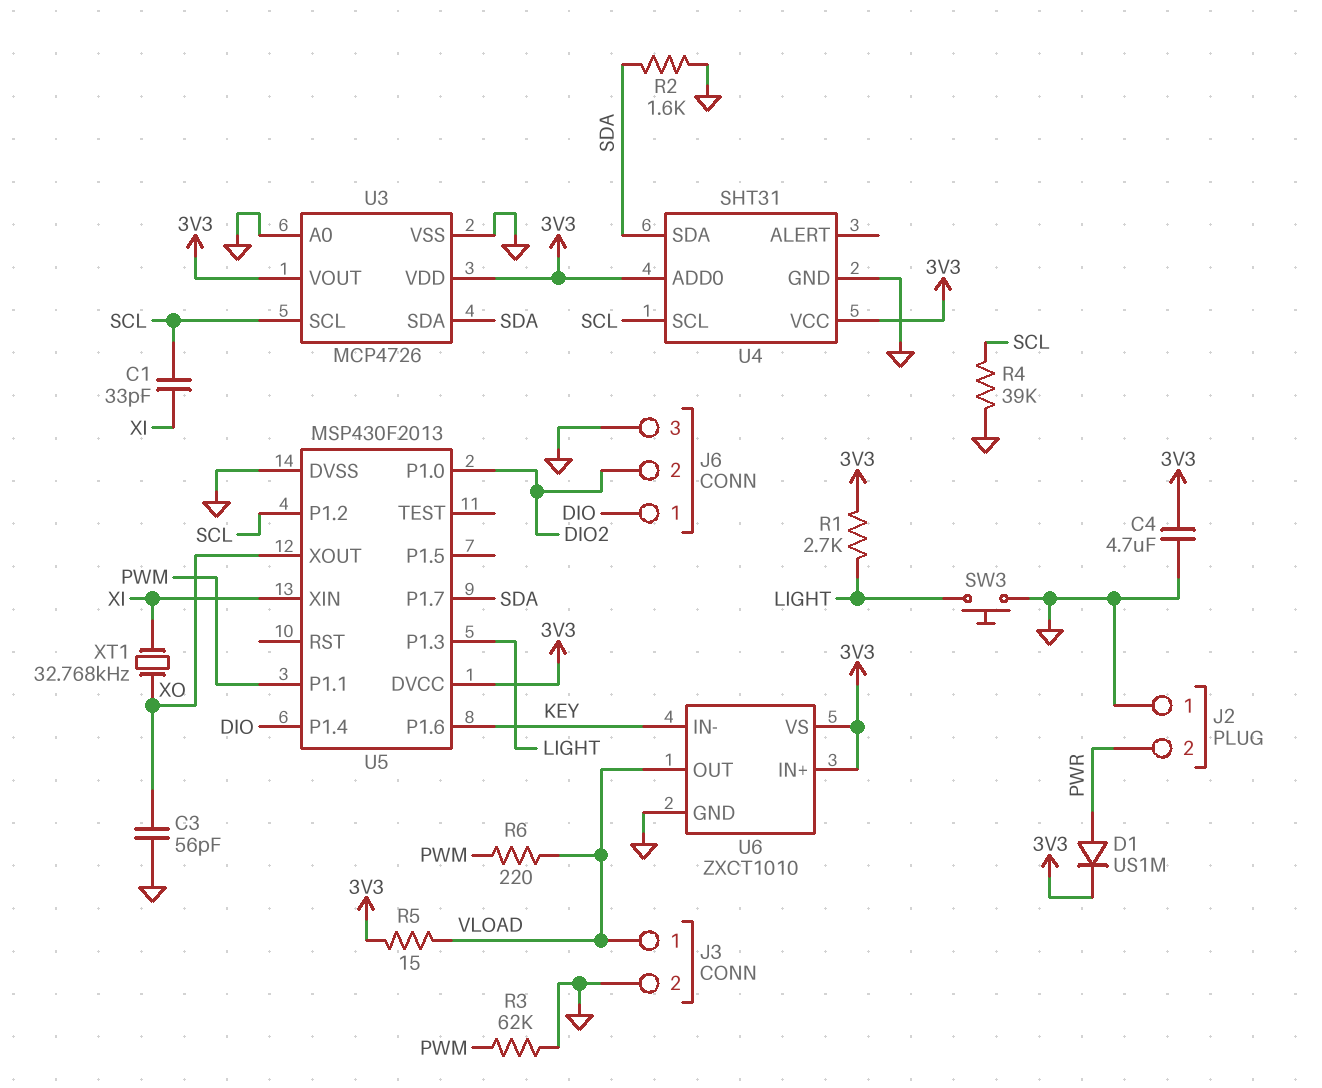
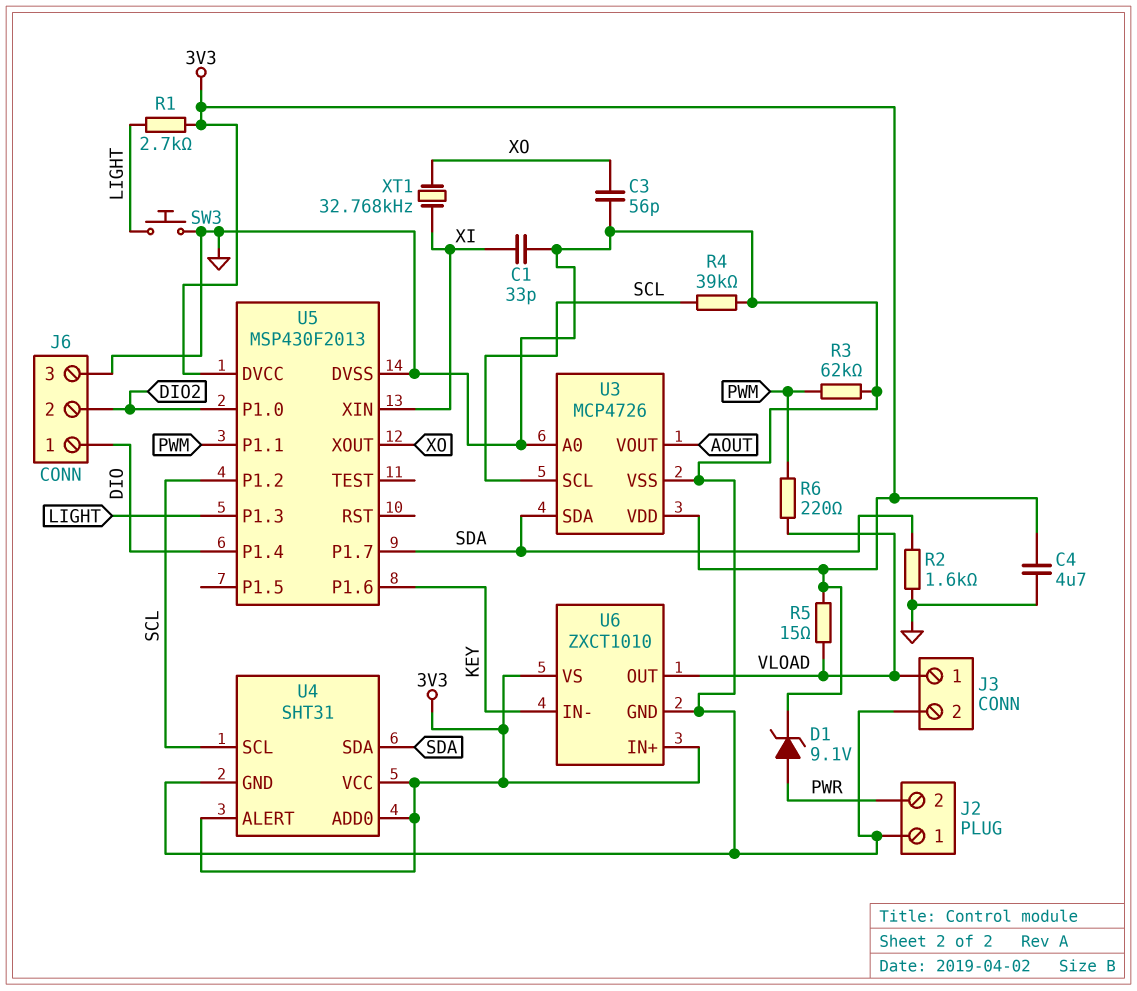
C1: 33pF (SCL, XI) -> 33pF (GND, XI)
D1: diode US1M (A PWR, K 3V3) -> zener 9.1V (A PWR, K 3V3)
U3 pin VOUT: 3V3 -> AOUT
U4 pin ALERT: none -> 3V3

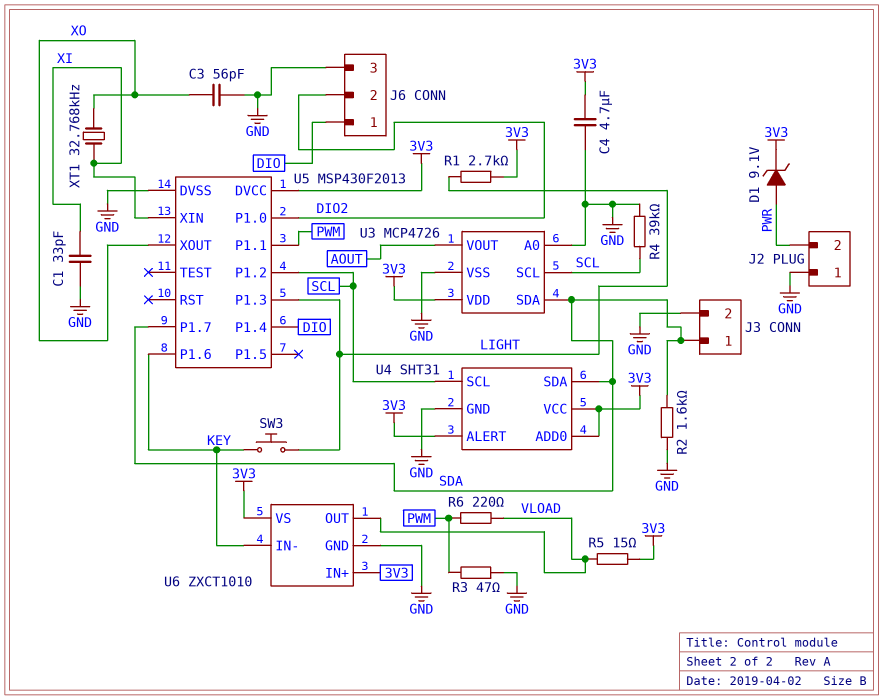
J3 pin 1: VLOAD -> SDA
R3: 62k (GND, PWM) -> 47 (GND, PWM)
SW3: button (GND, LIGHT) -> button (KEY, LIGHT)

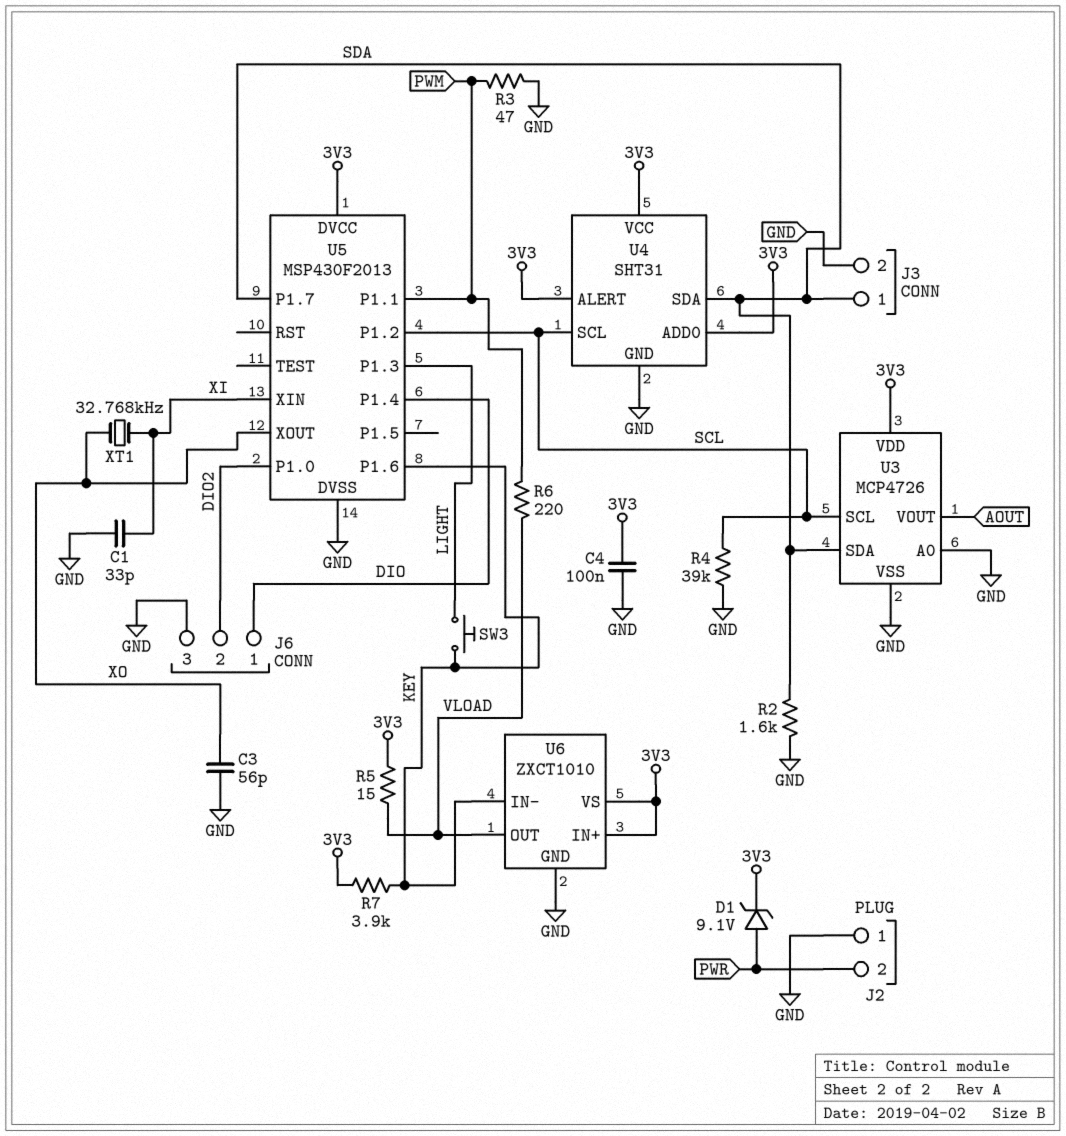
C4: 4.7uF (3V3, GND) -> 100nF (3V3, GND)
R1: 2.7k (3V3, LIGHT) -> none
R7: none -> 3.9k (3V3, KEY)

